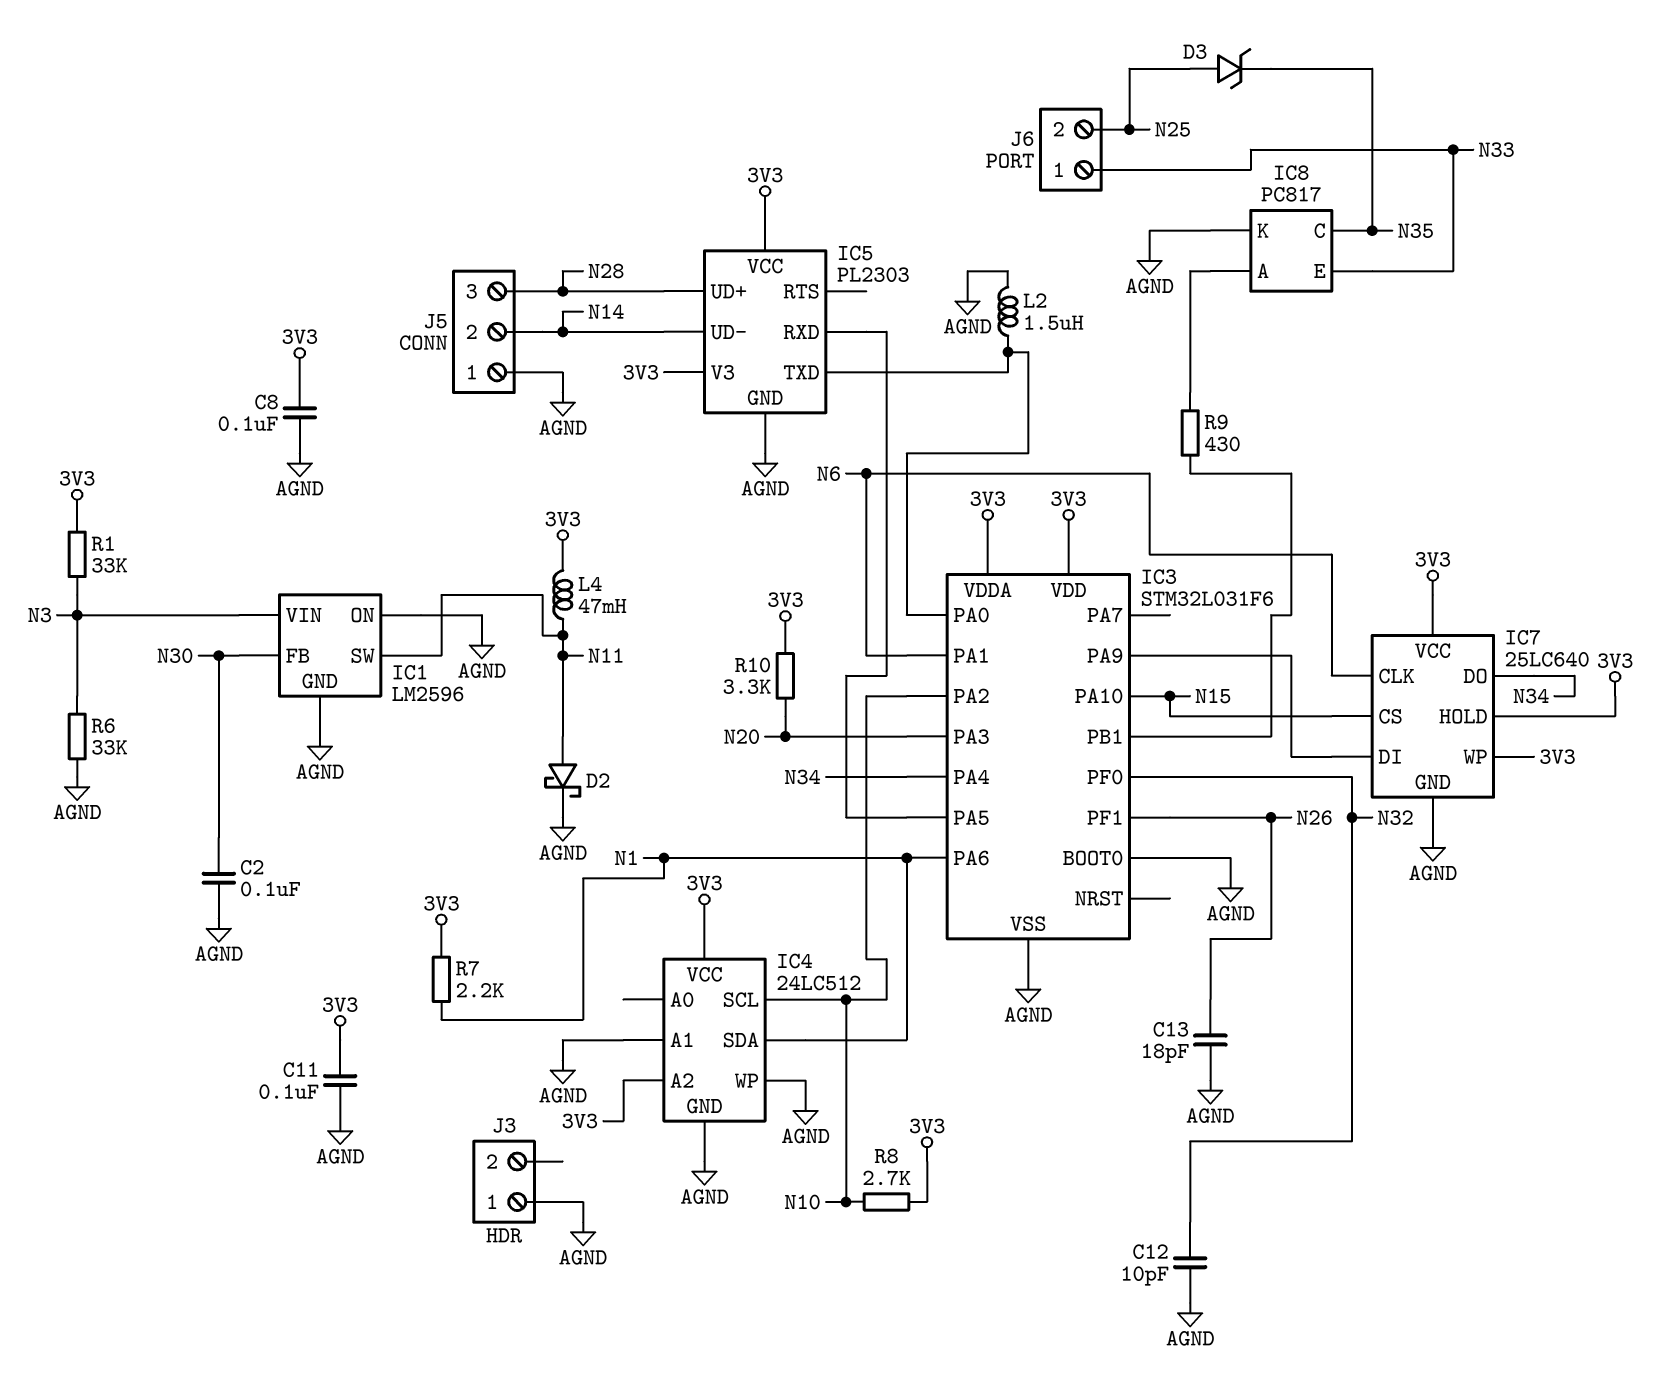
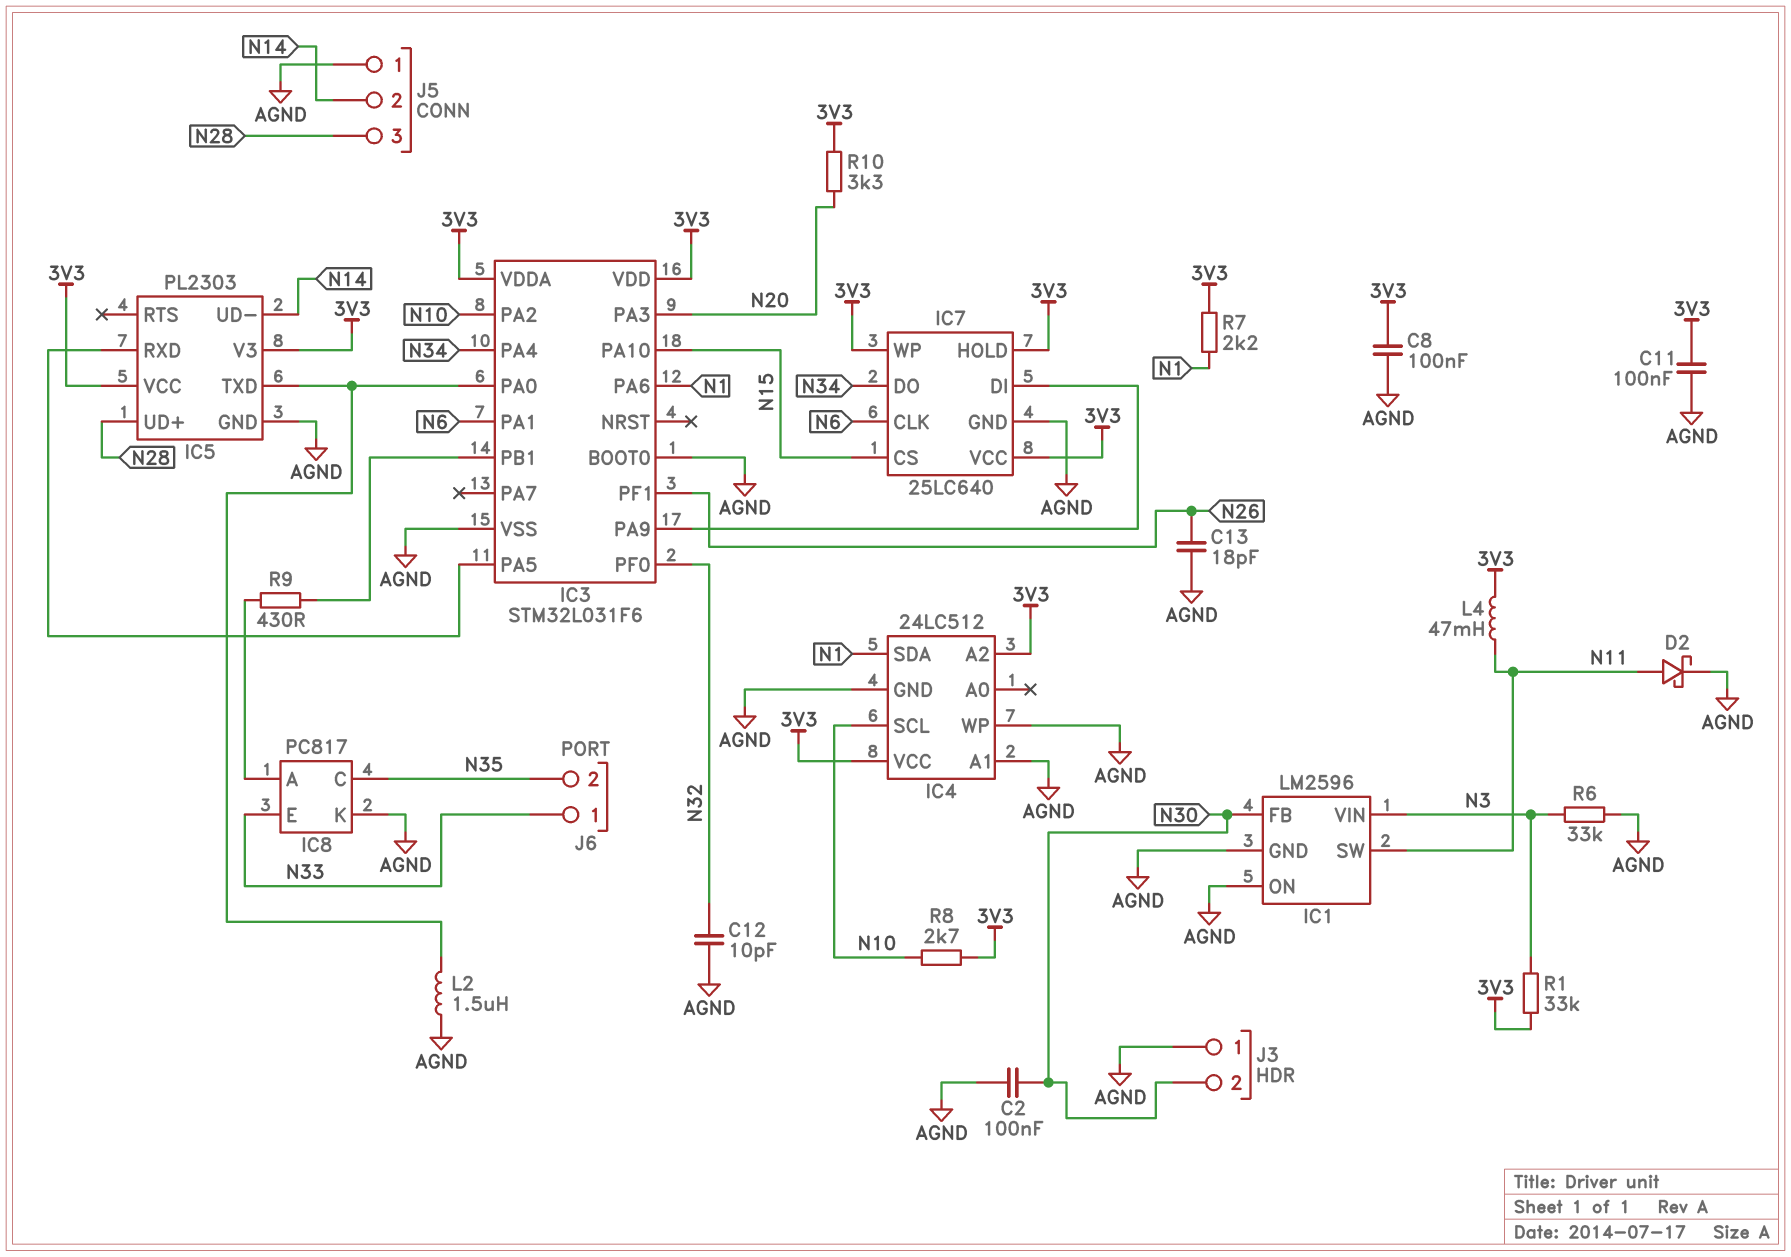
D3: zener (A N25, K N35) -> none
J3 pin 2: none -> N30
J6 pin 2: N25 -> N35

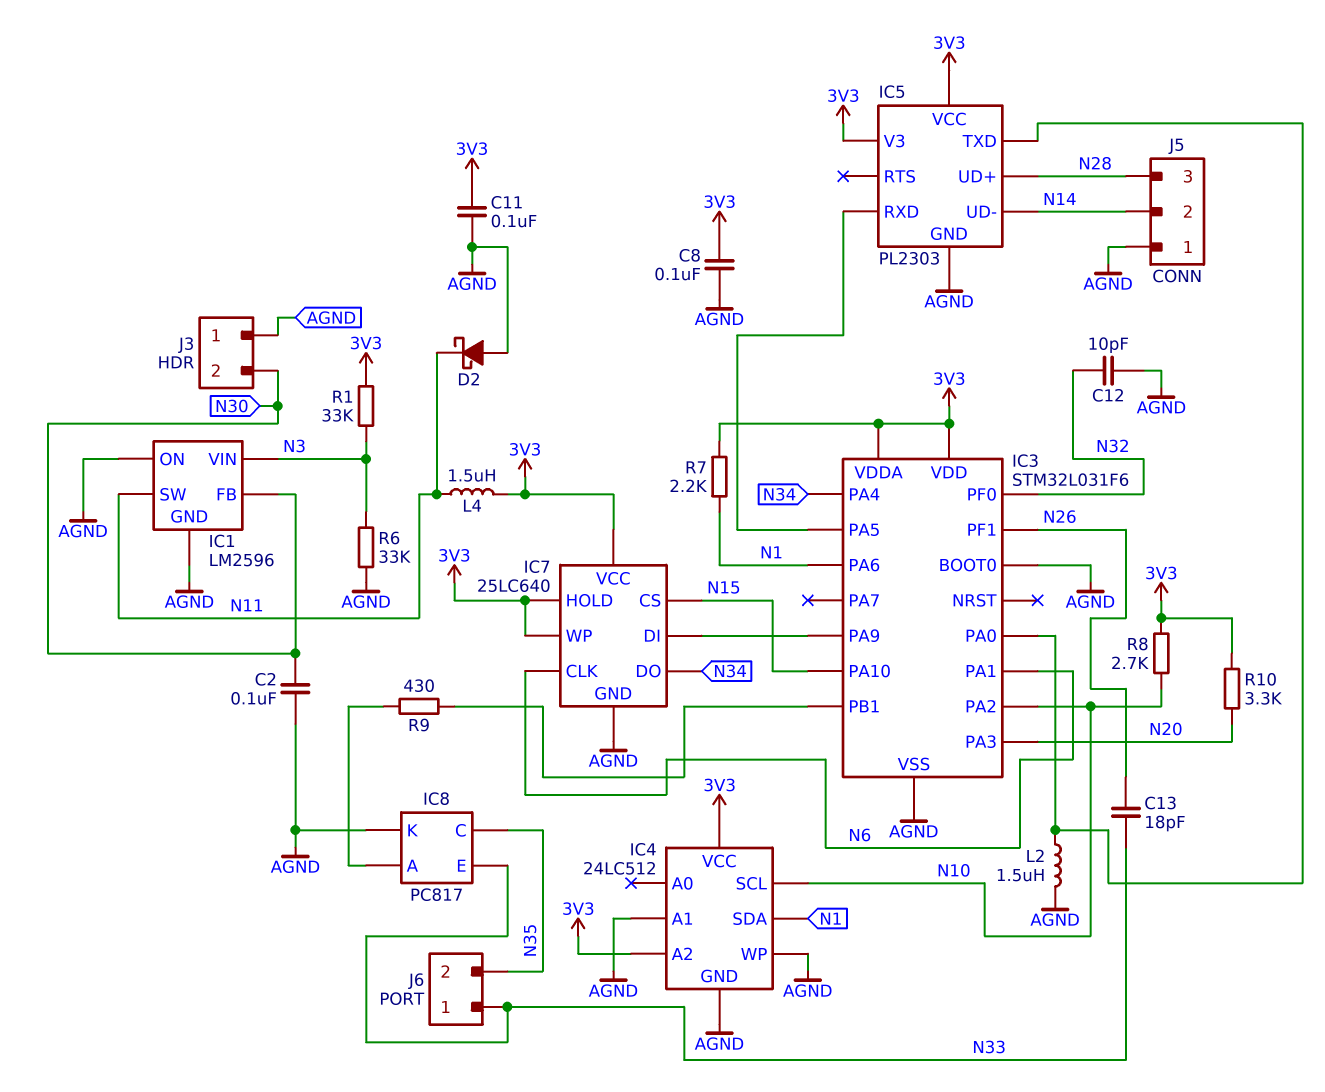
C13: 18pF (AGND, N26) -> 18pF (N26, N33)
D2: schottky (A N11, K AGND) -> schottky (A AGND, K N11)
L4: 47mH (3V3, N11) -> 1.5uH (3V3, N11)

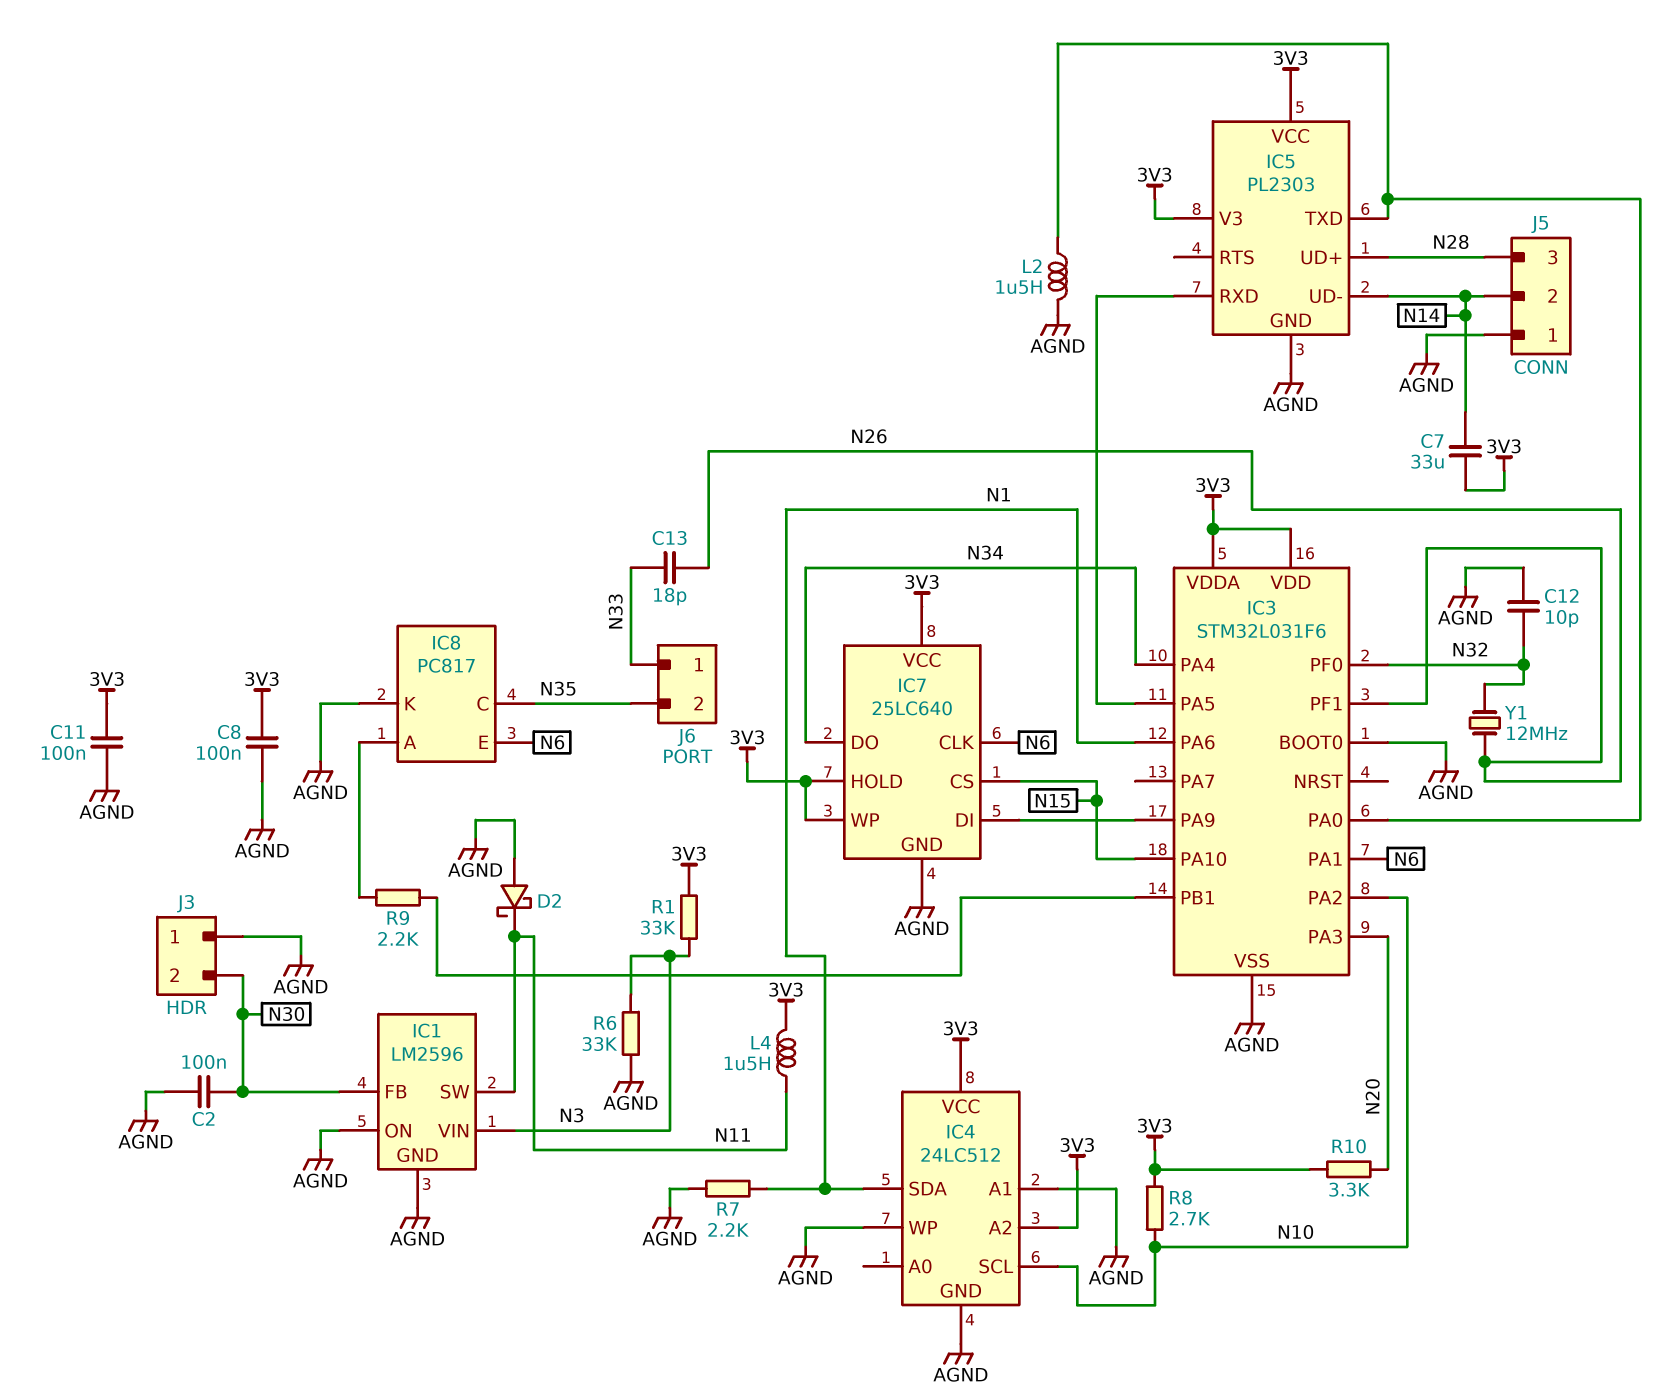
C7: none -> 33uF (3V3, N14)
IC8 pin E: N33 -> N6
R7: 2.2k (3V3, N1) -> 2.2k (AGND, N1)
R9: 430 (IC3/PB1, IC8/A) -> 2.2k (IC3/PB1, IC8/A)
Y1: none -> 12MHz (N26, N32)

